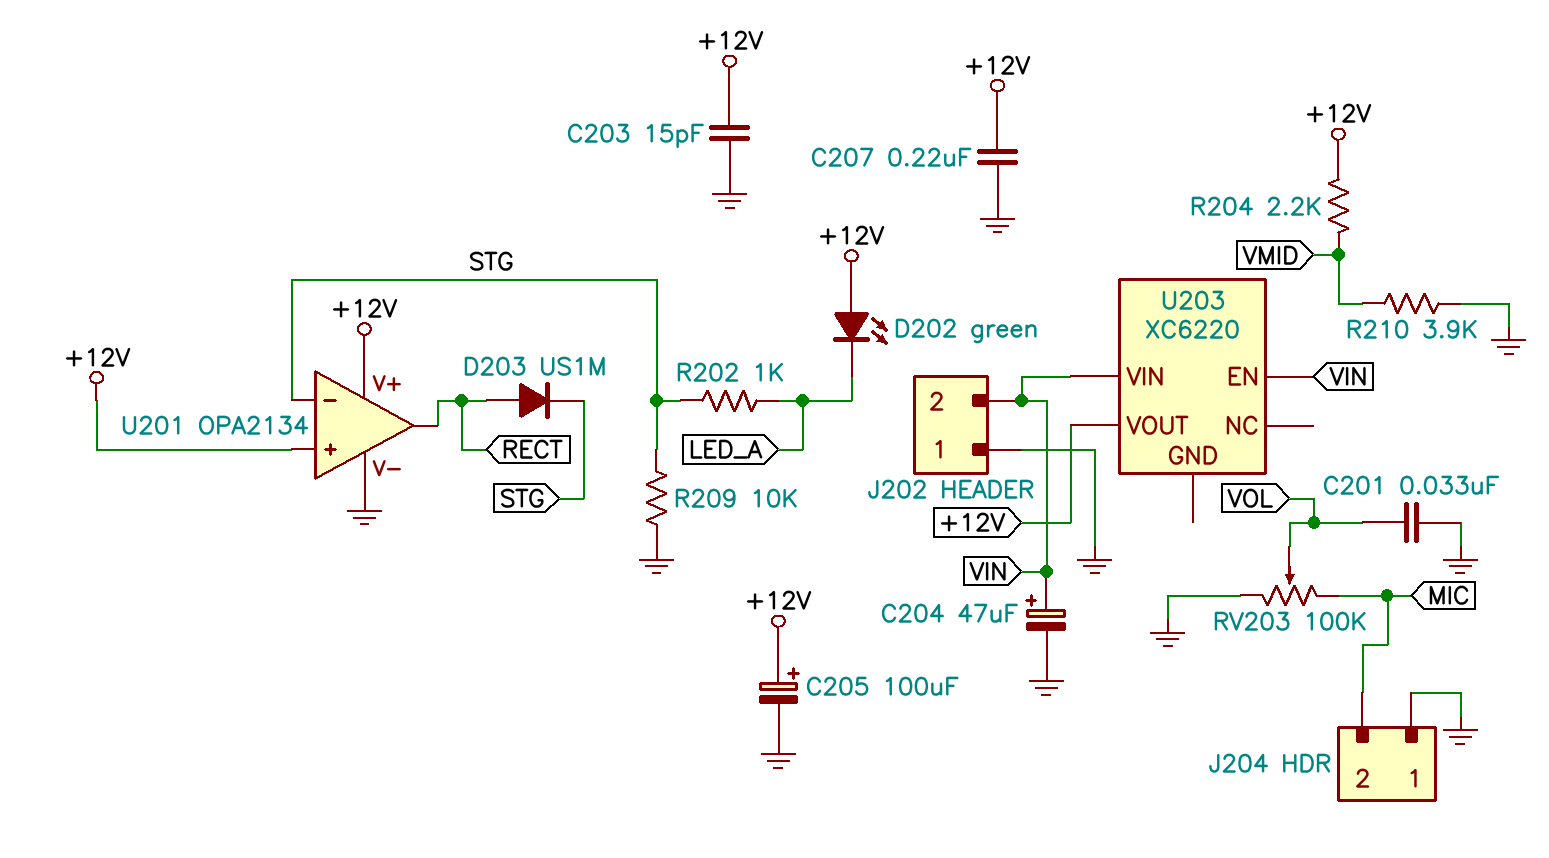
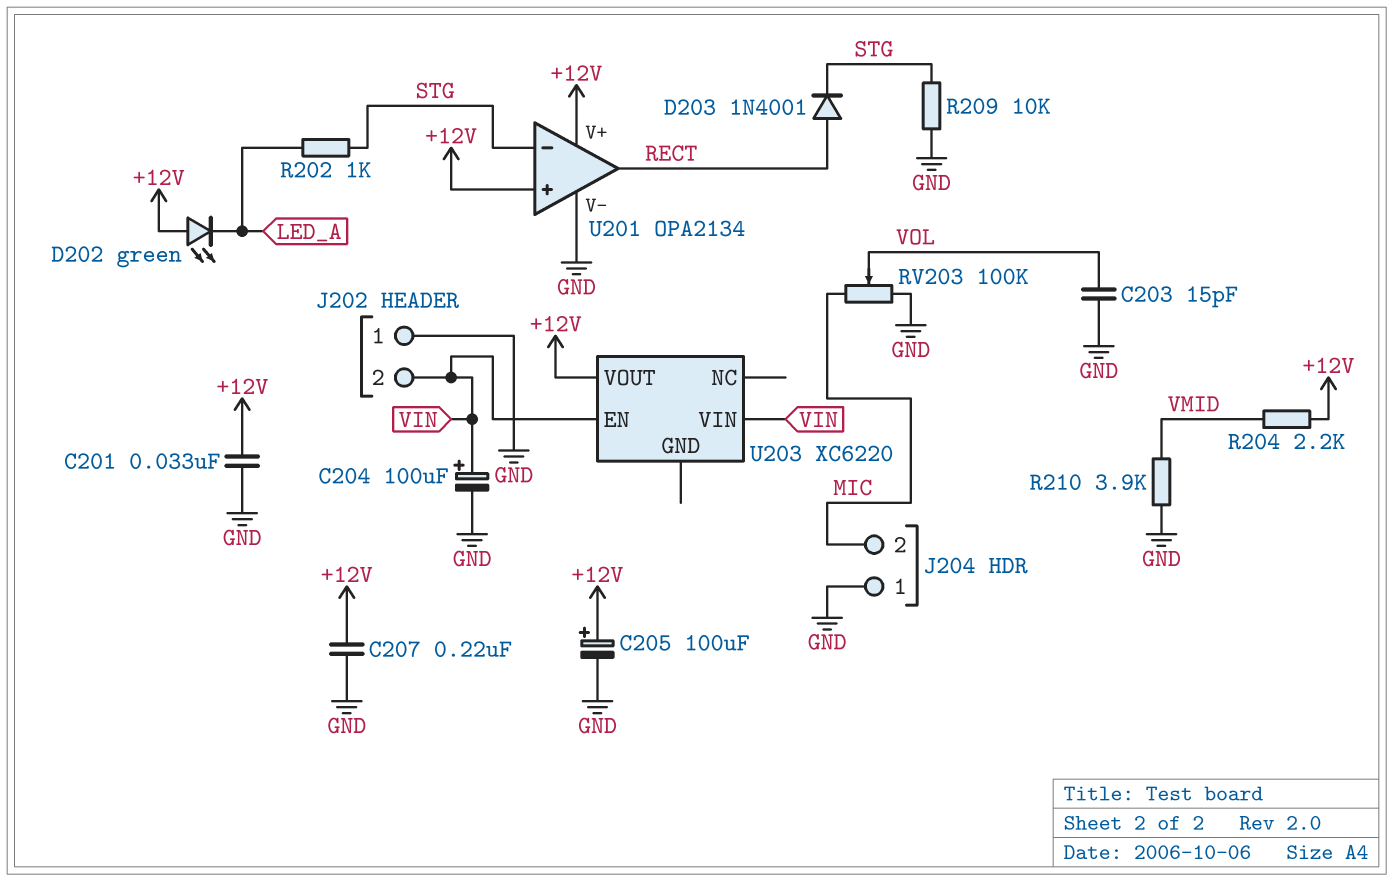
C201: 33nF (GND, VOL) -> 33nF (+12V, GND)
C203: 15pF (+12V, GND) -> 15pF (GND, VOL)
C204: 47uF (plus VIN, minus GND) -> 100uF (plus VIN, minus GND)
D203: diode US1M (A RECT, K STG) -> diode 1N4001 (A RECT, K STG)

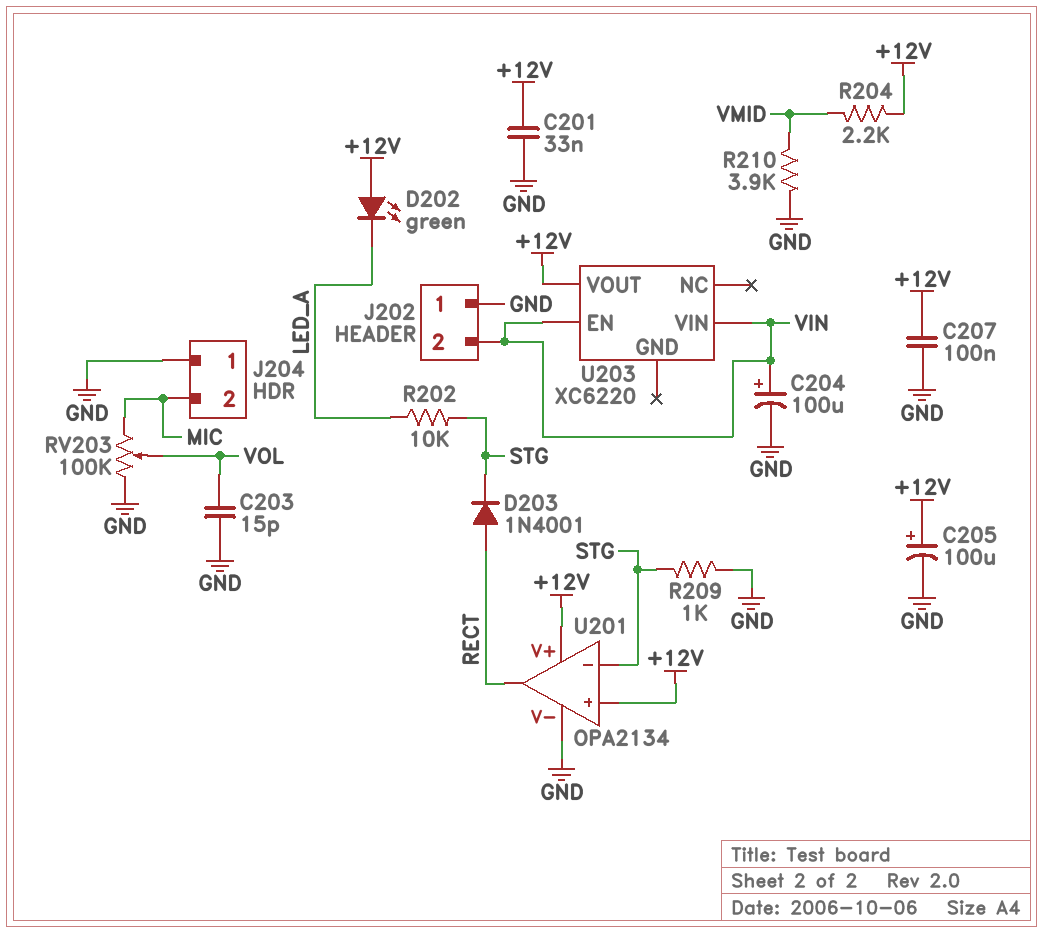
C207: 220nF (+12V, GND) -> 100nF (+12V, GND)
R202: 1k (LED_A, STG) -> 10k (LED_A, STG)
R209: 10k (GND, STG) -> 1k (GND, STG)

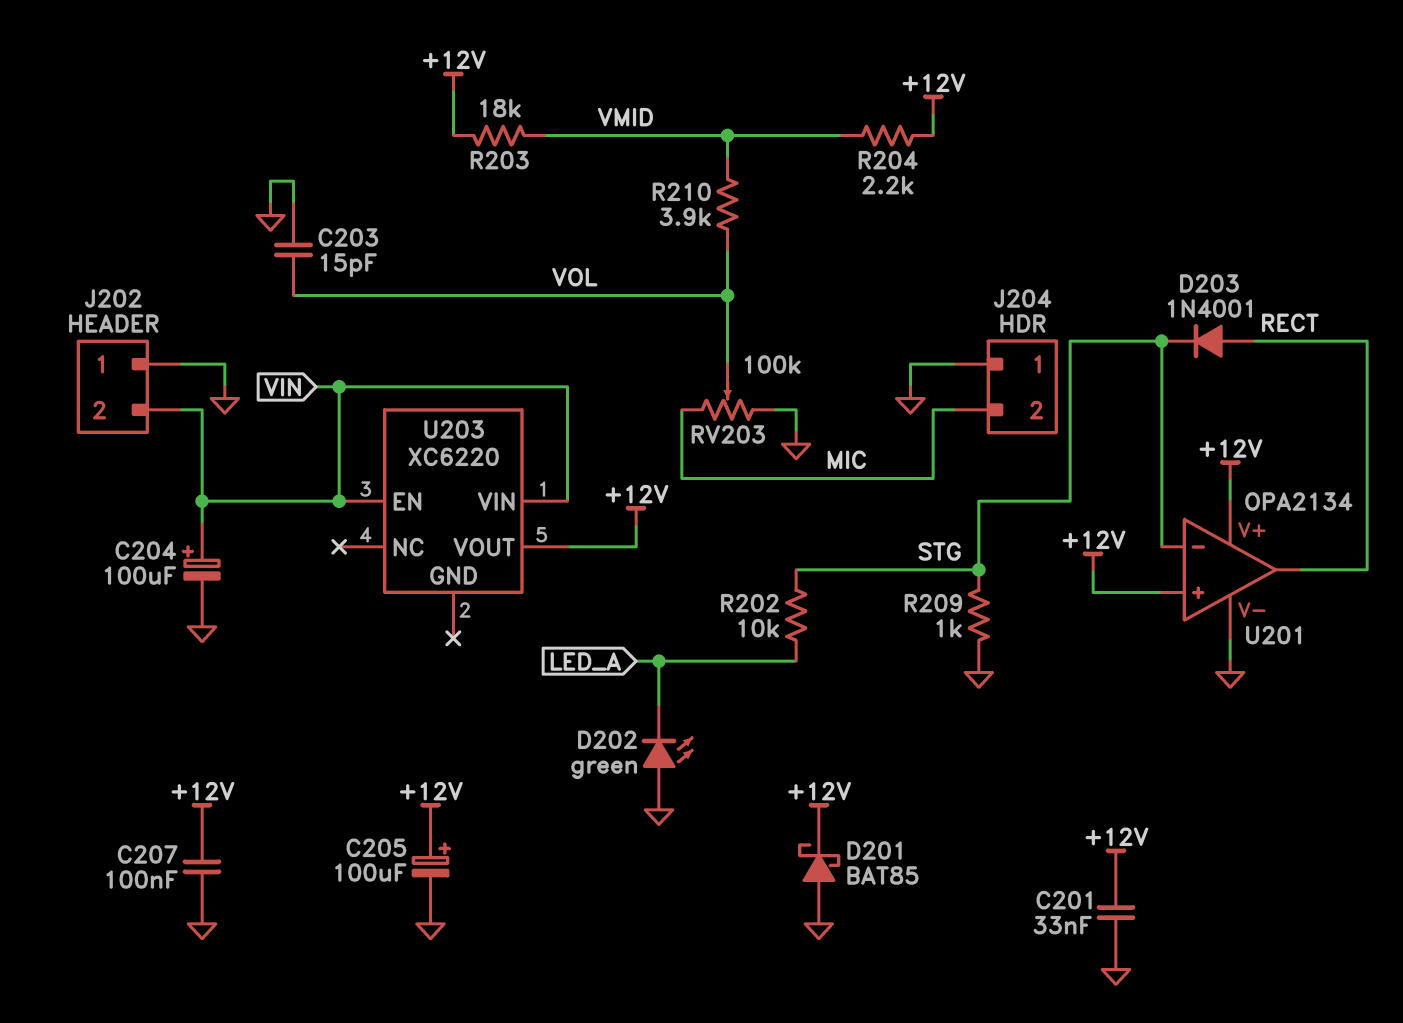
D201: none -> schottky BAT85 (A GND, K +12V)
D202: LED green (A +12V, K LED_A) -> LED green (A GND, K LED_A)
R203: none -> 18k (+12V, VMID)
R210: 3.9k (GND, VMID) -> 3.9k (VMID, VOL)

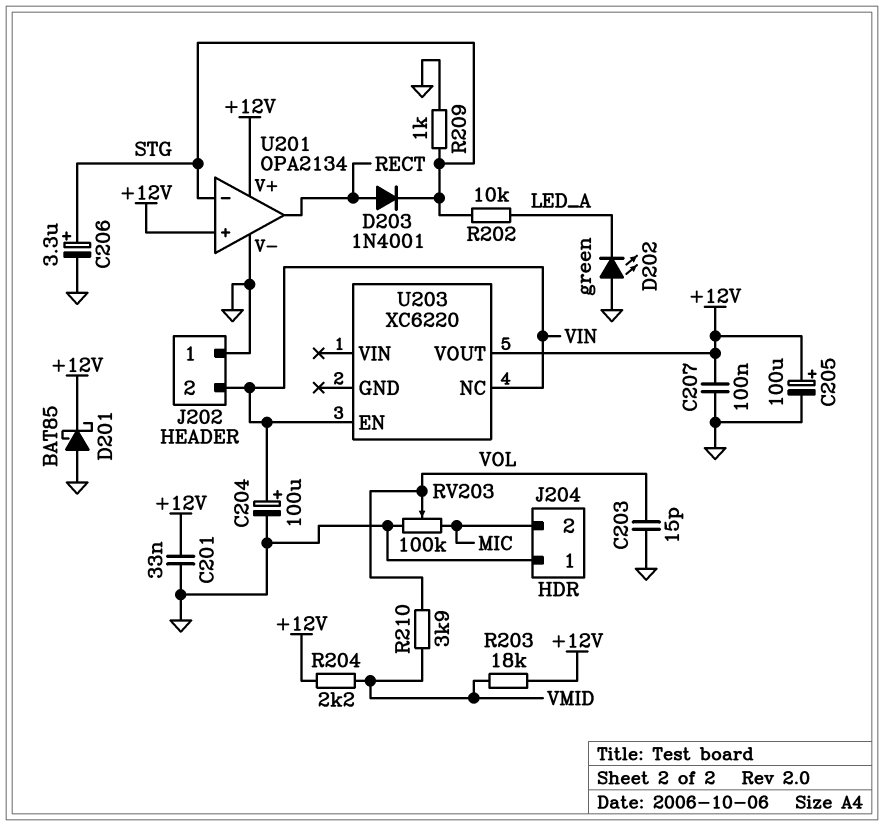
C206: none -> 3.3uF (plus STG, minus GND)
U203 pin NC: none -> VIN
U203 pin VIN: VIN -> none

